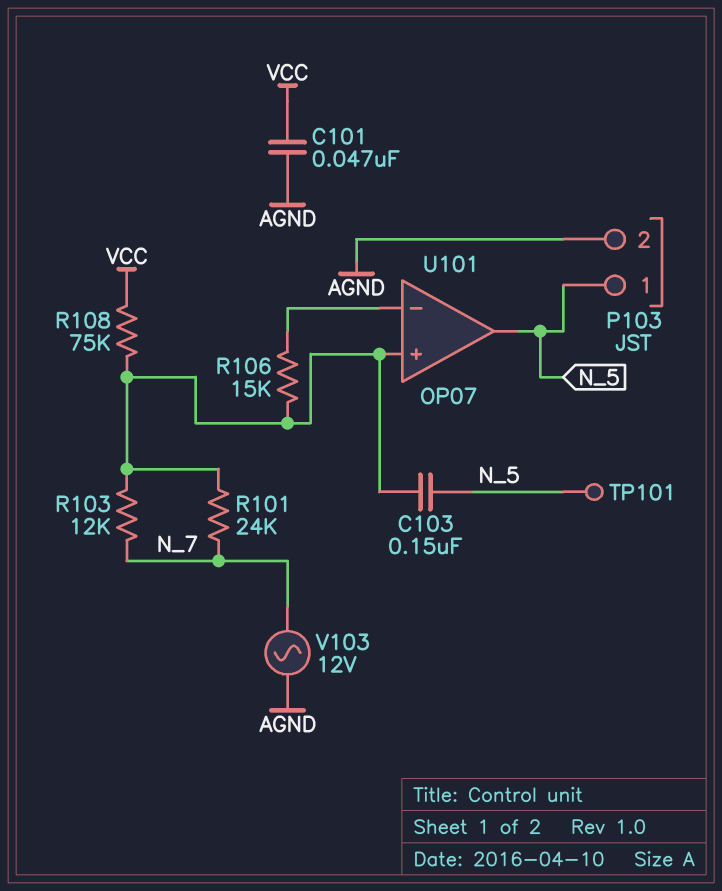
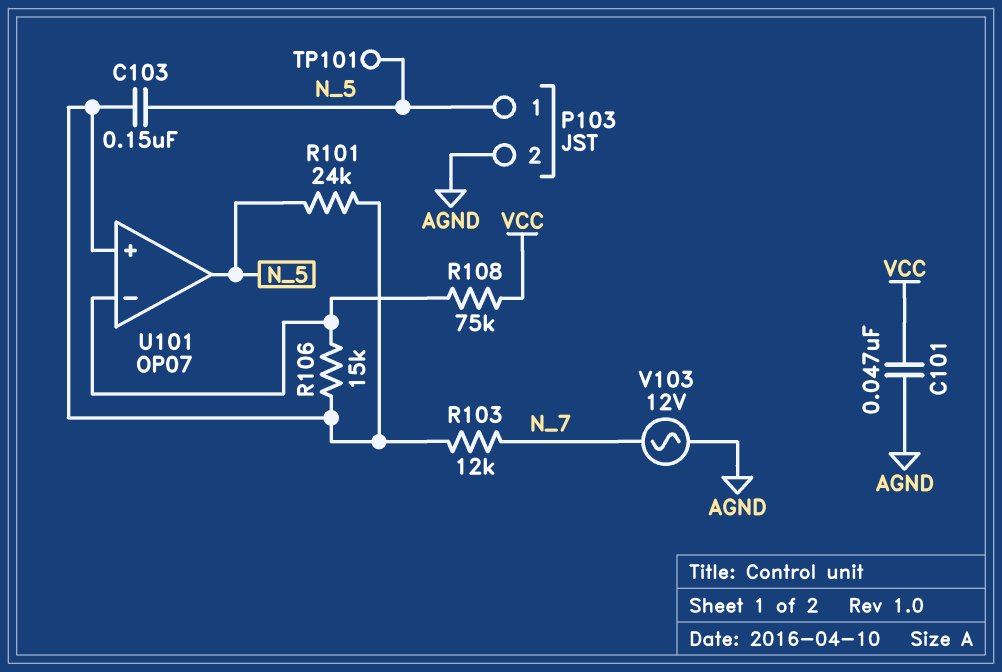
R101: 24k (N_7, U101/in+) -> 24k (N_5, U101/in+)
R108: 75k (U101/in+, VCC) -> 75k (U101/in-, VCC)

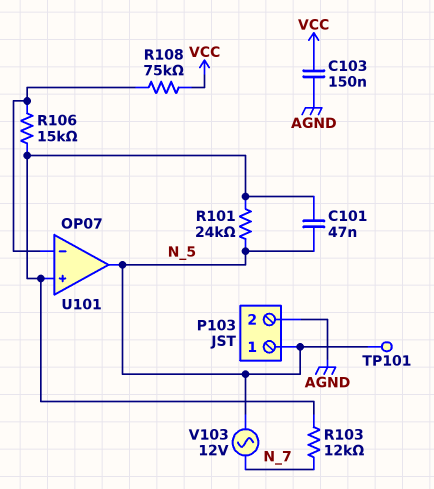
C101: 47nF (AGND, VCC) -> 47nF (N_5, U101/in+)
C103: 150nF (N_5, U101/in+) -> 150nF (AGND, VCC)
V103: AC 12V (AGND, N_7) -> AC 12V (N_5, N_7)

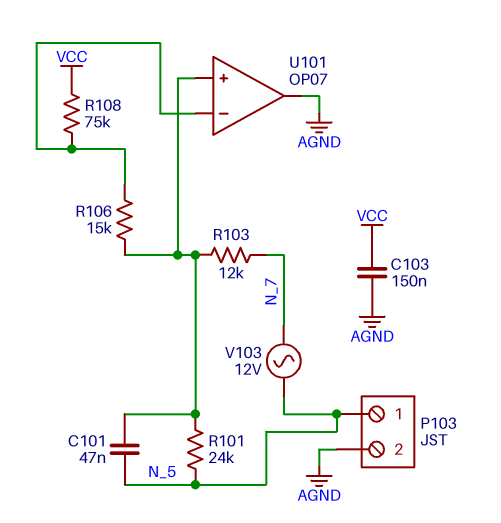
TP101: test point (N_5) -> none
U101 pin out: N_5 -> AGND

